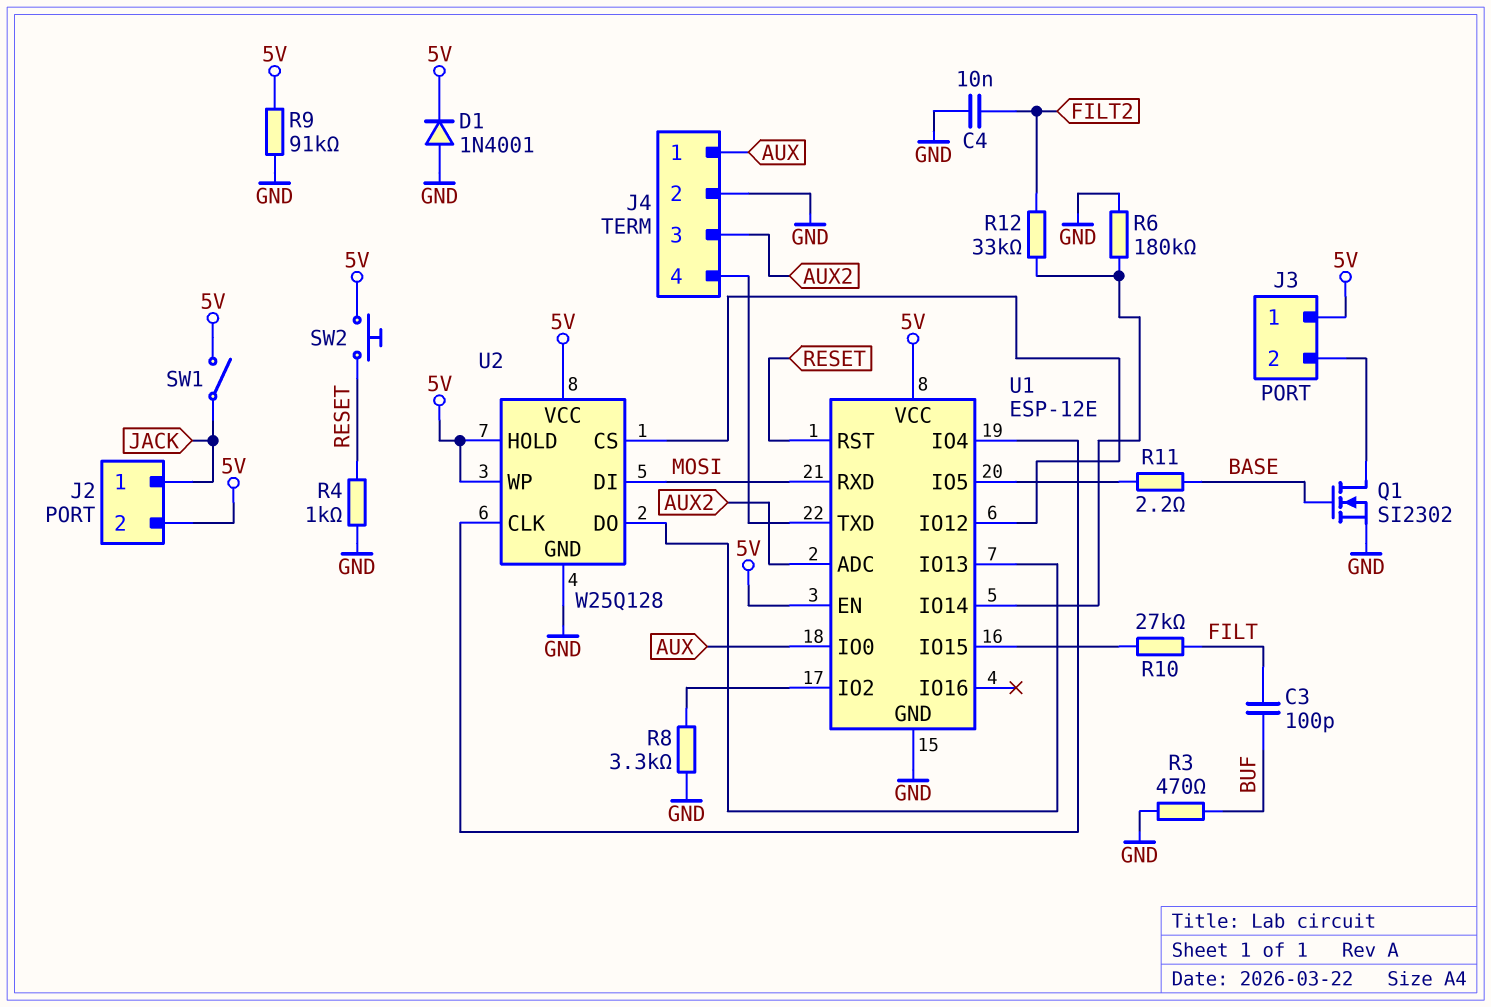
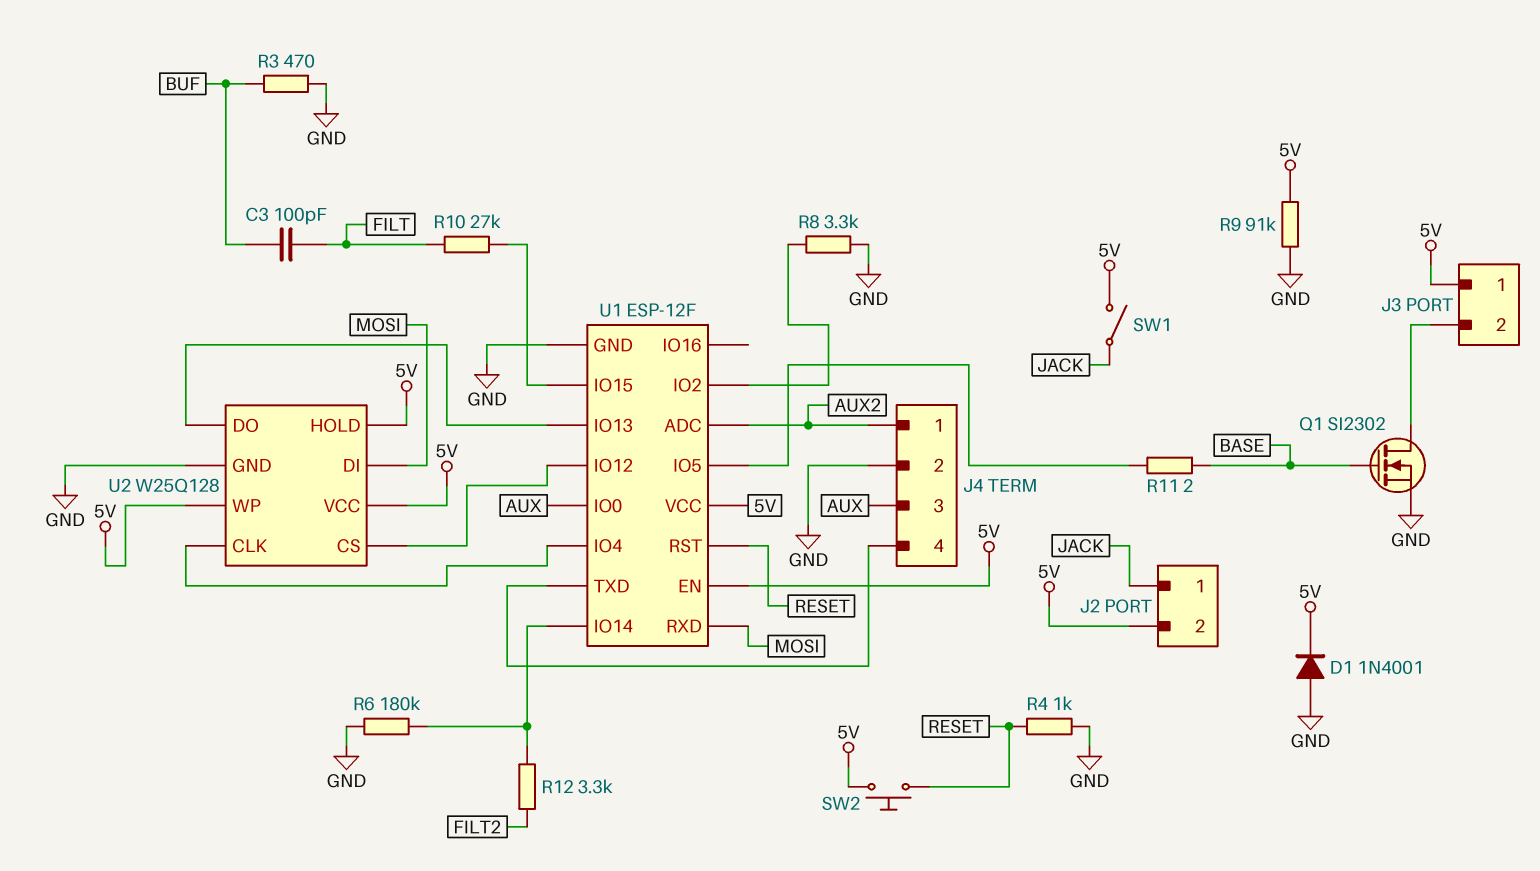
C4: 10nF (FILT2, GND) -> none
J4 pin 1: AUX -> AUX2
J4 pin 3: AUX2 -> AUX
R11: 2.2 (BASE, U1/IO5) -> 2 (BASE, U1/IO5)
R12: 33k (FILT2, U1/IO14) -> 3.3k (FILT2, U1/IO14)
U1: ESP-12E -> ESP-12F

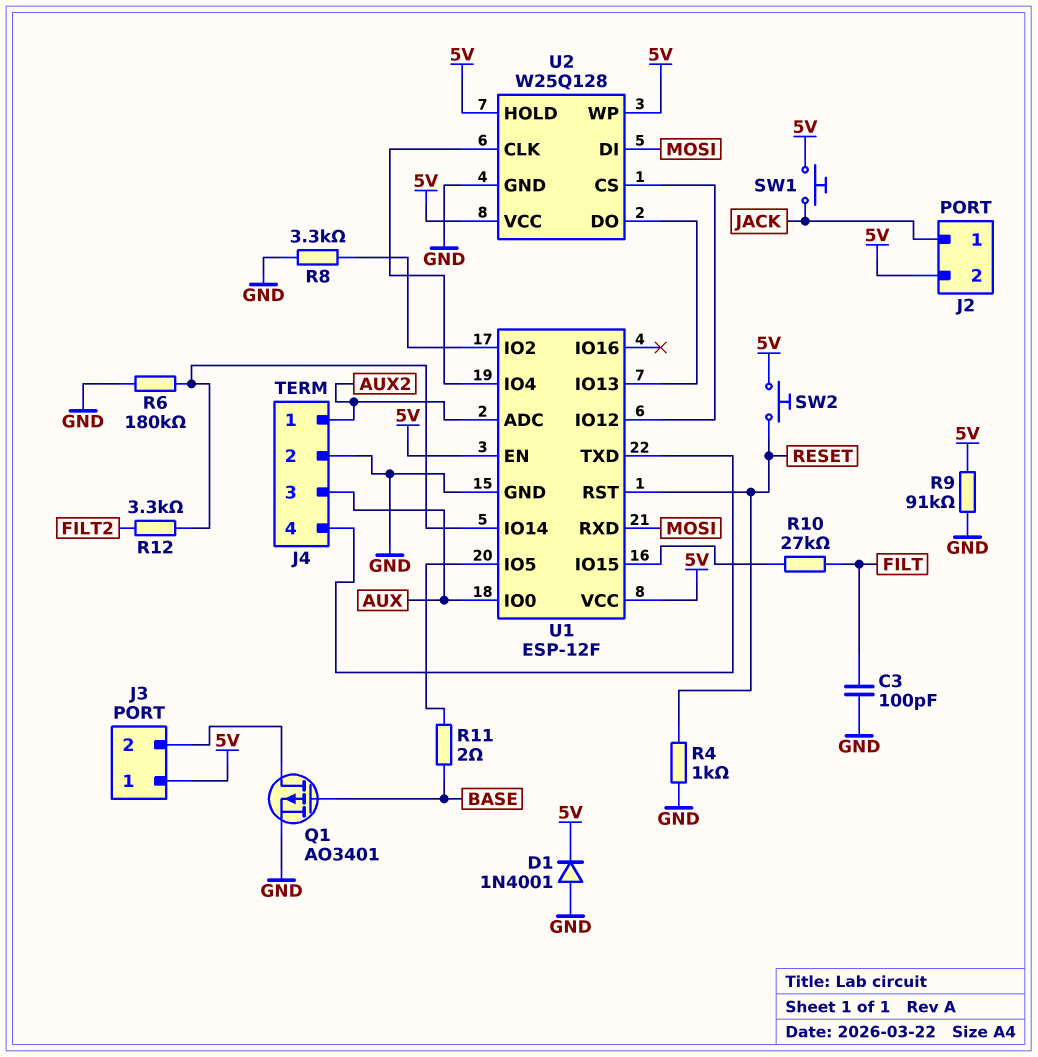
C3: 100pF (BUF, FILT) -> 100pF (FILT, GND)
Q1: NMOS SI2302 (G BASE, D J3/2, S GND) -> PMOS AO3401 (G BASE, D J3/2, S GND)
R3: 470 (BUF, GND) -> none
SW1: switch (5V, JACK) -> button (5V, JACK)

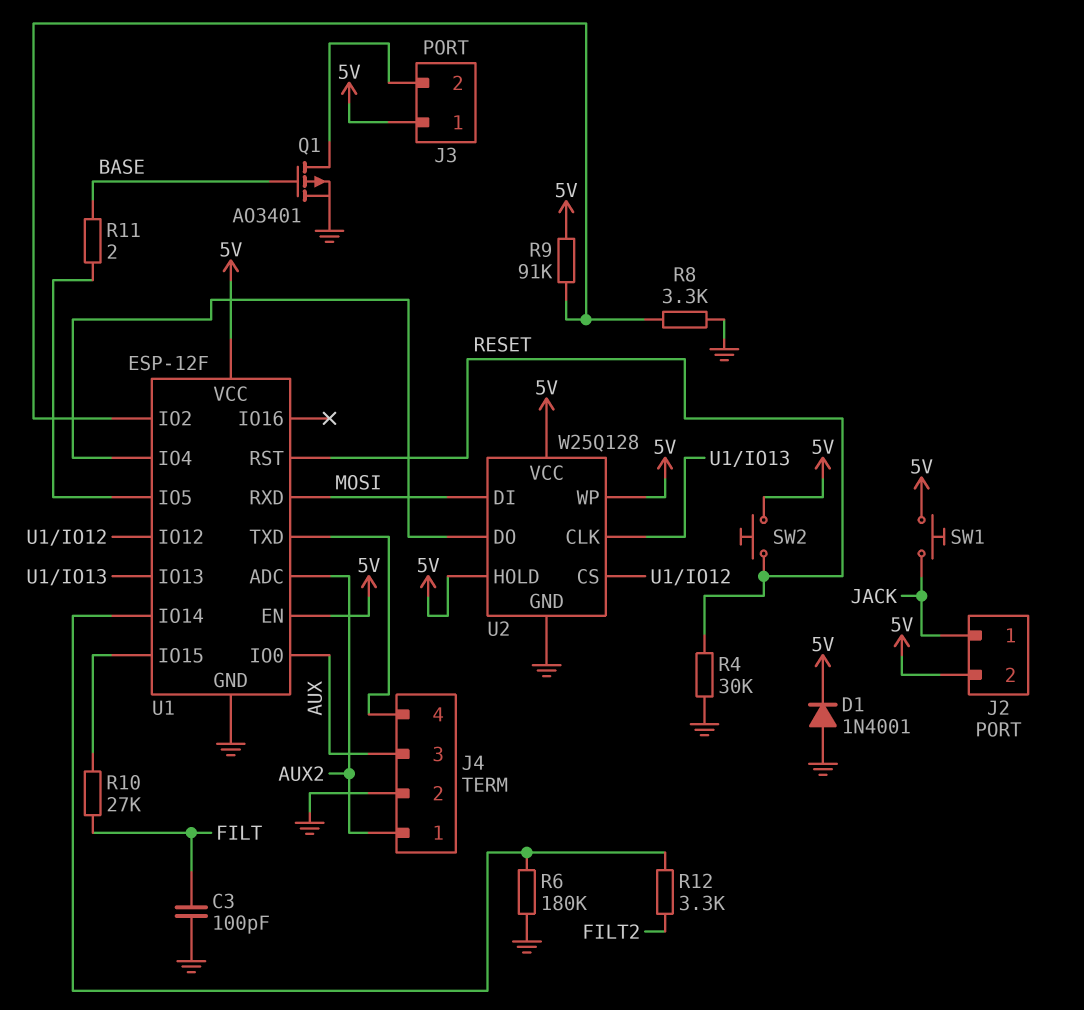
R4: 1k (GND, RESET) -> 30k (GND, RESET)
R9: 91k (5V, GND) -> 91k (5V, U1/IO2)
U2 pin CLK: U1/IO4 -> U1/IO13
U2 pin DO: U1/IO13 -> U1/IO4

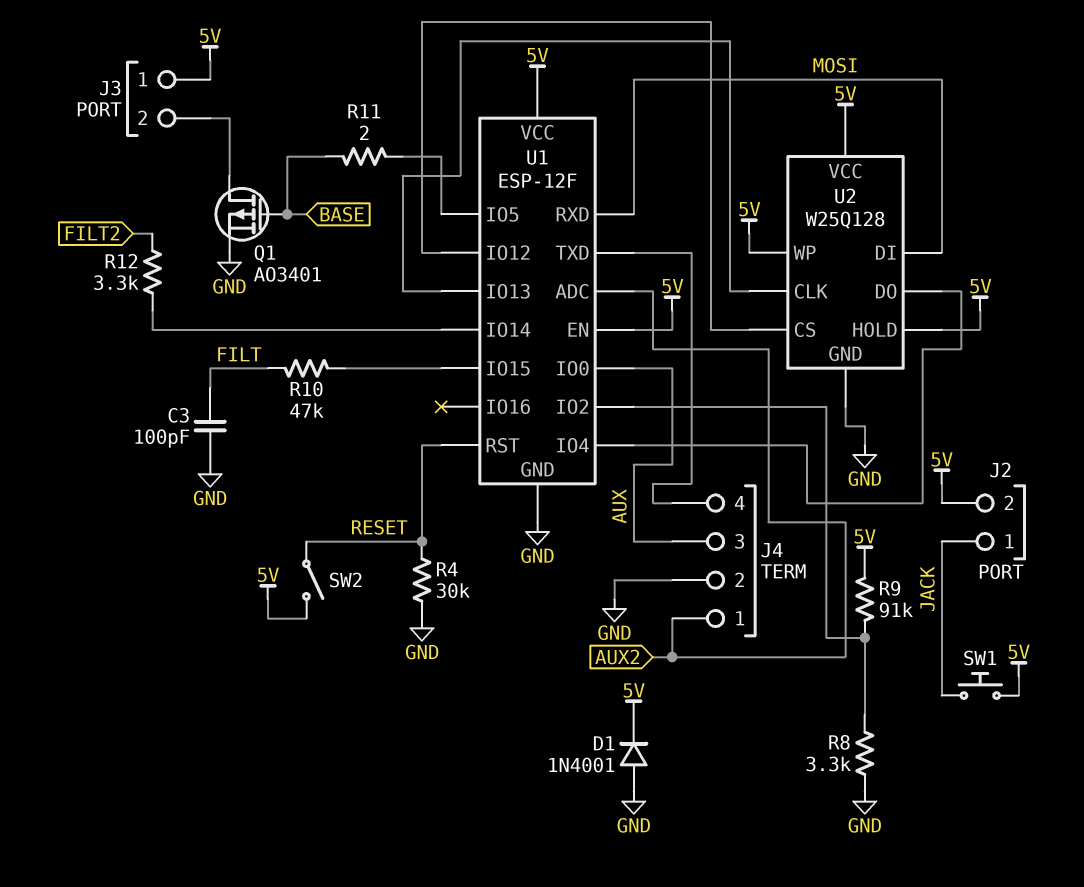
R6: 180k (GND, U1/IO14) -> none
R10: 27k (FILT, U1/IO15) -> 47k (FILT, U1/IO15)
SW2: button (5V, RESET) -> switch (5V, RESET)

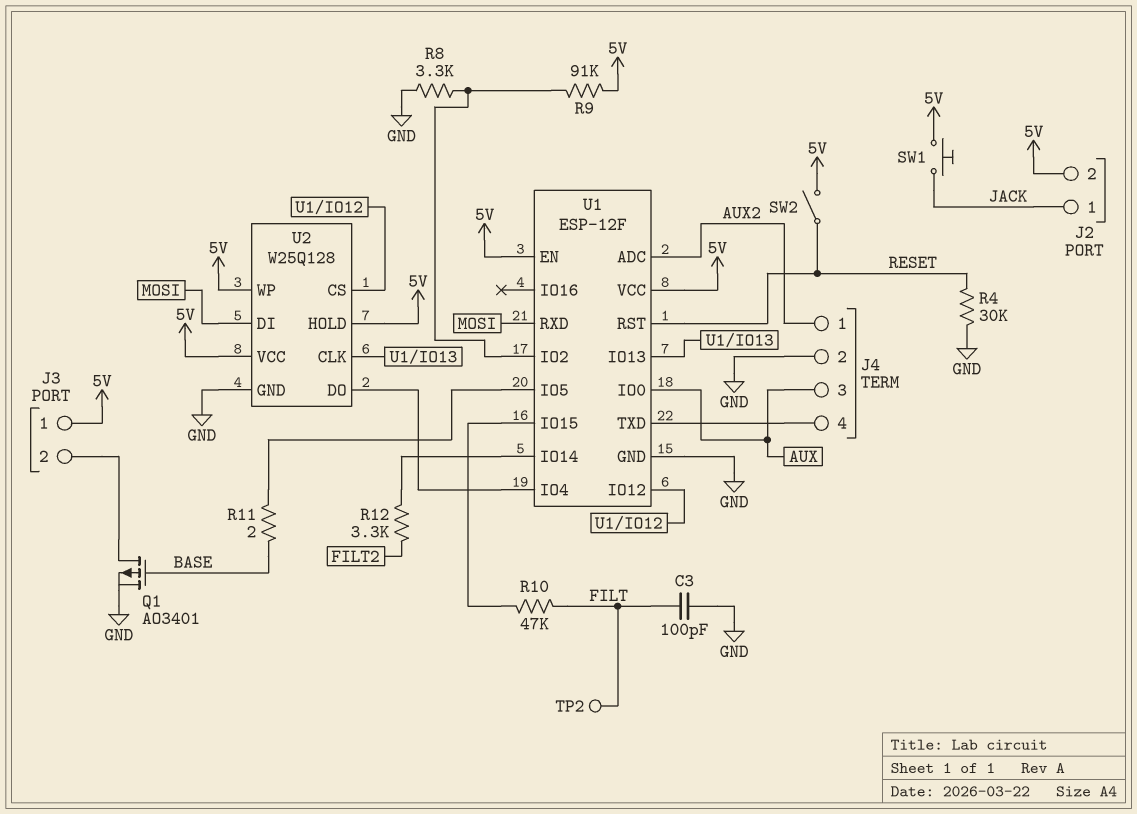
D1: diode 1N4001 (A GND, K 5V) -> none
TP2: none -> test point (FILT)

